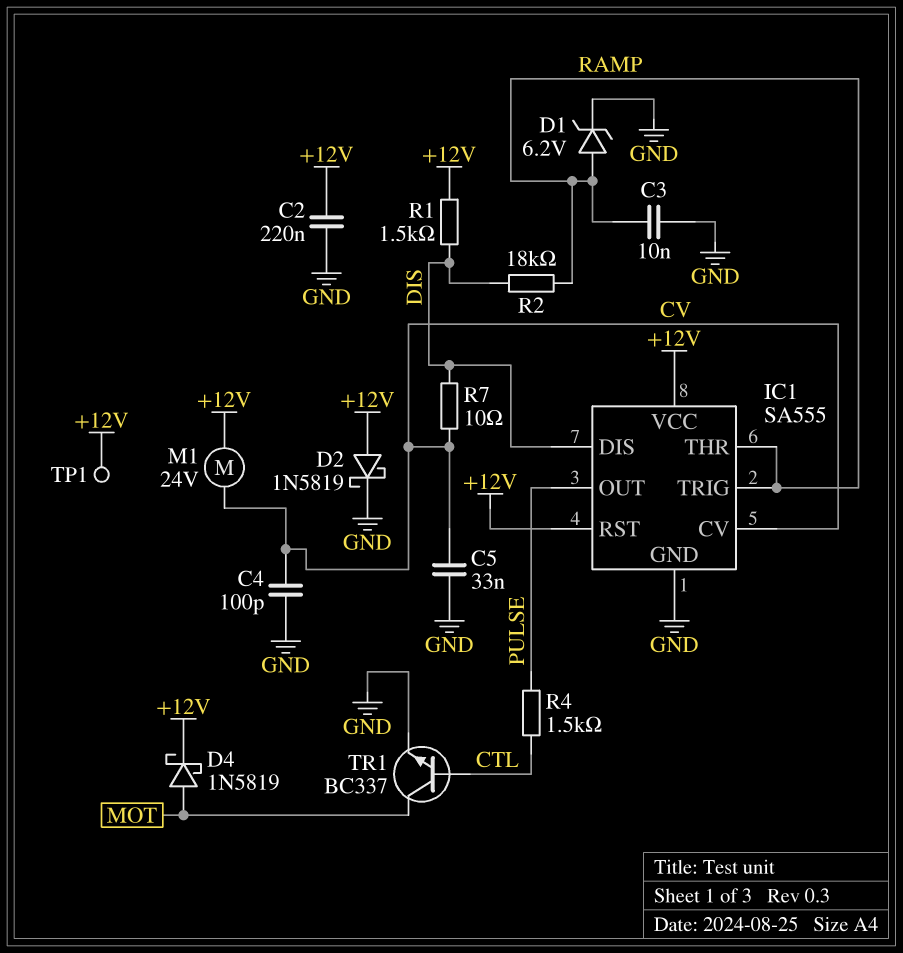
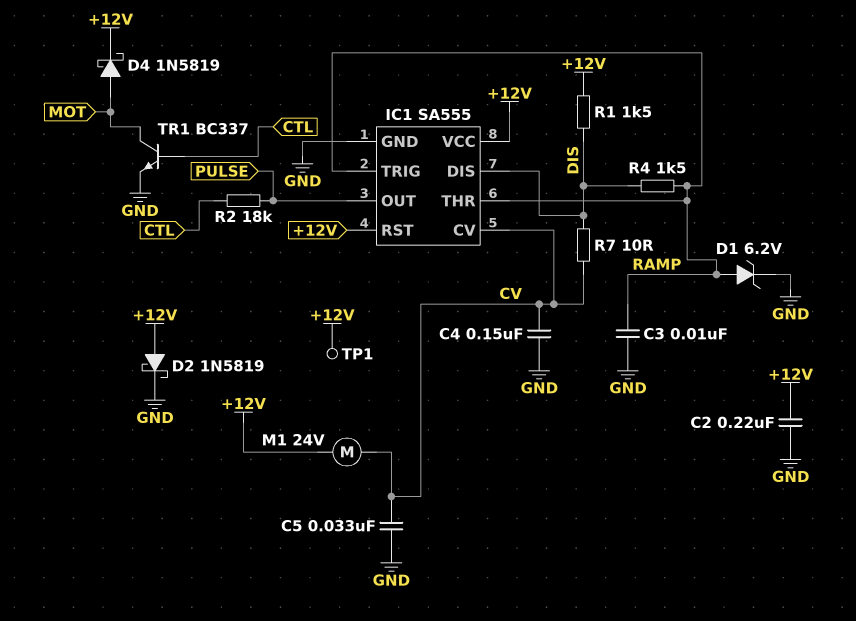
C4: 100pF (CV, GND) -> 150nF (CV, GND)
R2: 18k (DIS, RAMP) -> 18k (CTL, PULSE)
R4: 1.5k (CTL, PULSE) -> 1.5k (DIS, RAMP)

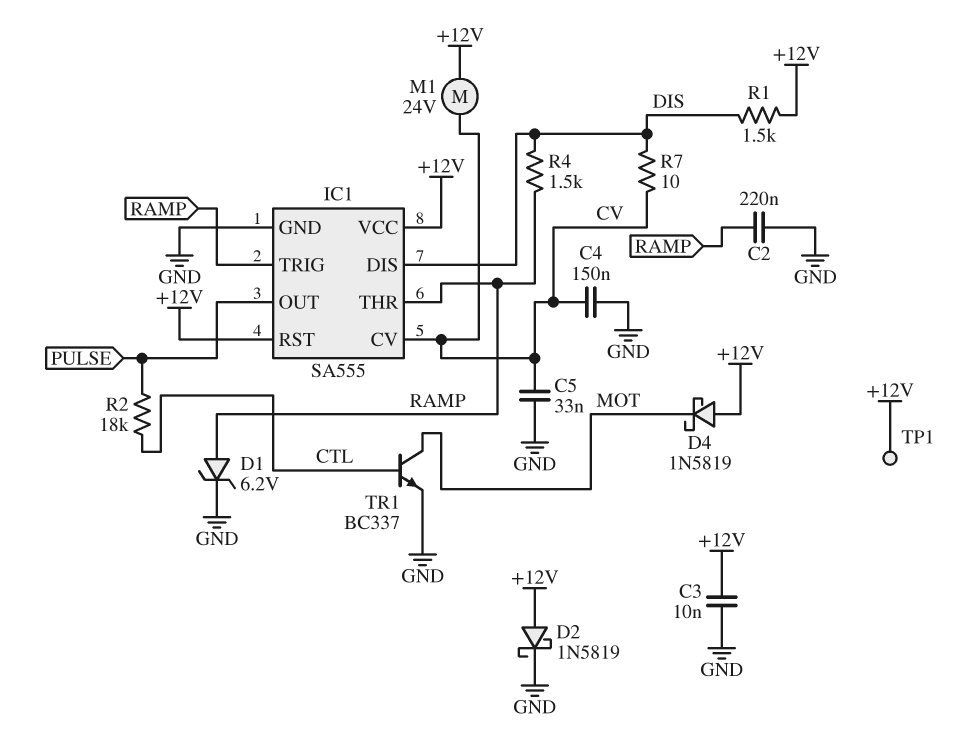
C2: 220nF (+12V, GND) -> 220nF (GND, RAMP)
C3: 10nF (GND, RAMP) -> 10nF (+12V, GND)
D4: schottky 1N5819 (A MOT, K +12V) -> schottky 1N5819 (A +12V, K MOT)

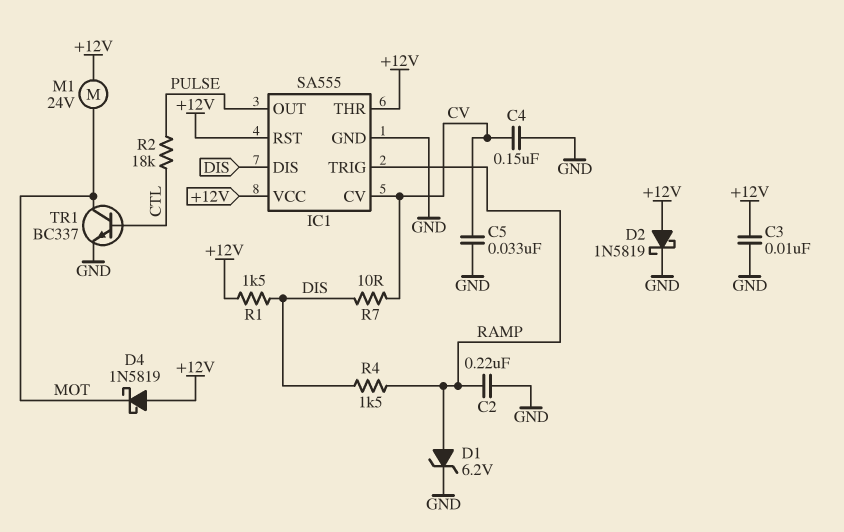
IC1 pin THR: RAMP -> +12V
M1: motor 24V (+12V, CV) -> motor 24V (+12V, MOT)
TP1: test point (+12V) -> none

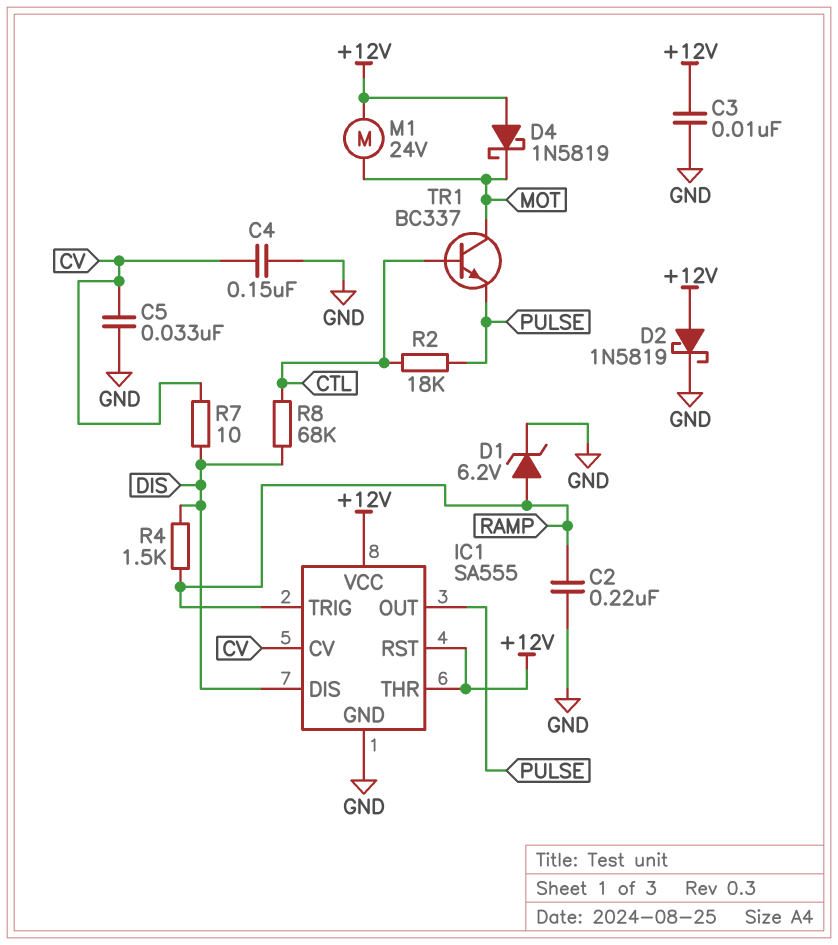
R1: 1.5k (+12V, DIS) -> none
R8: none -> 68k (CTL, DIS)
TR1: NPN BC337 (B CTL, C MOT, E GND) -> NPN BC337 (B CTL, C MOT, E PULSE)

